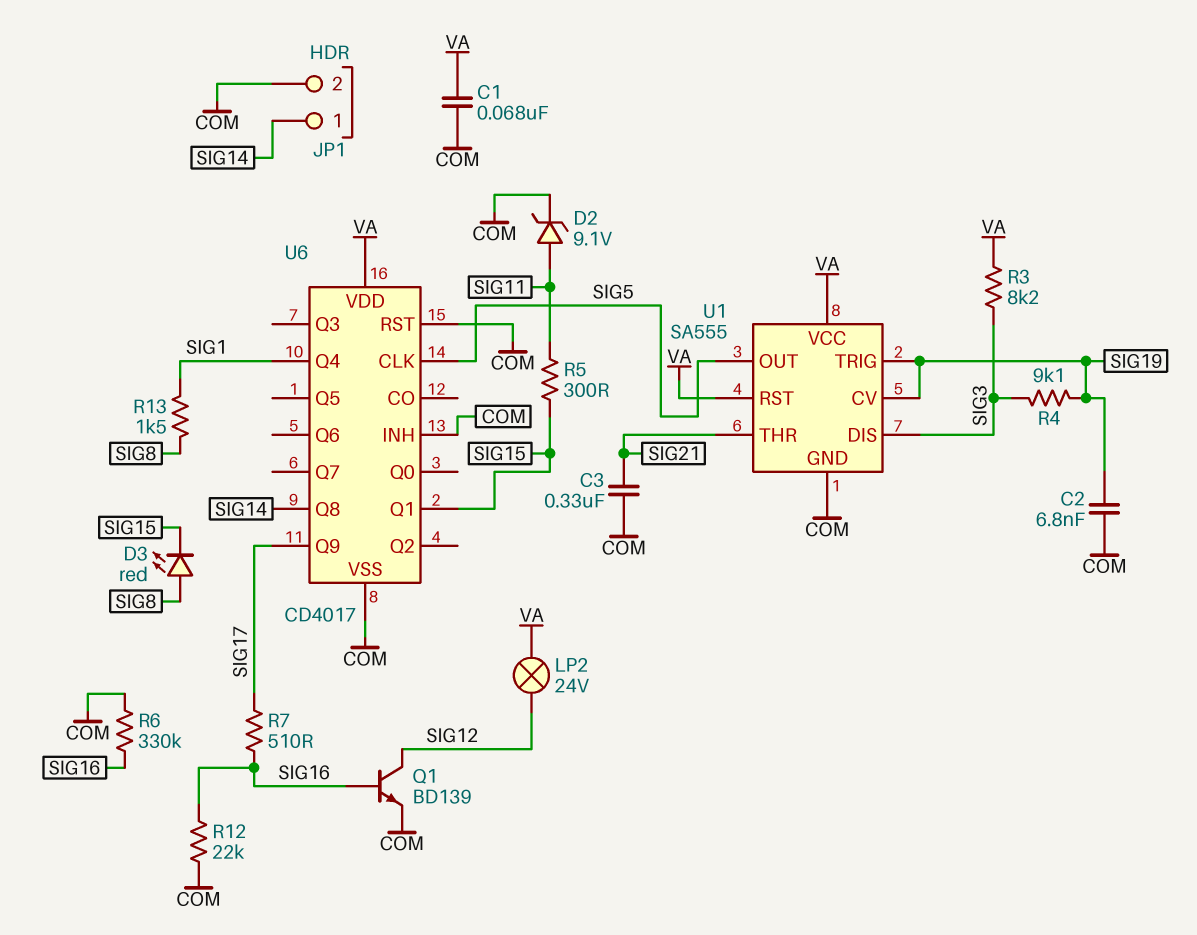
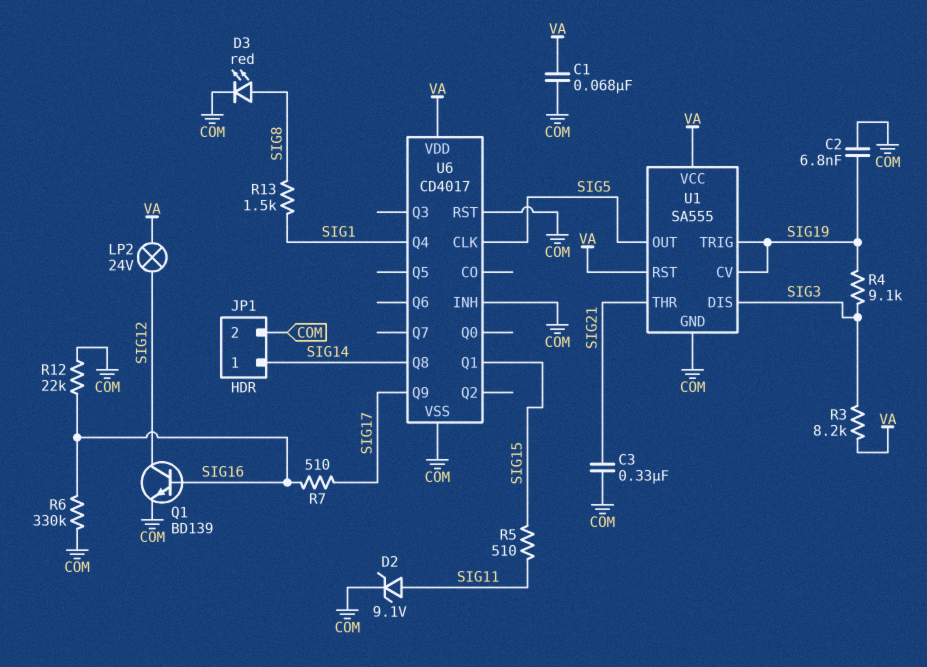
D3: LED red (A SIG8, K SIG15) -> LED red (A SIG8, K COM)
R5: 300 (SIG11, SIG15) -> 510 (SIG11, SIG15)

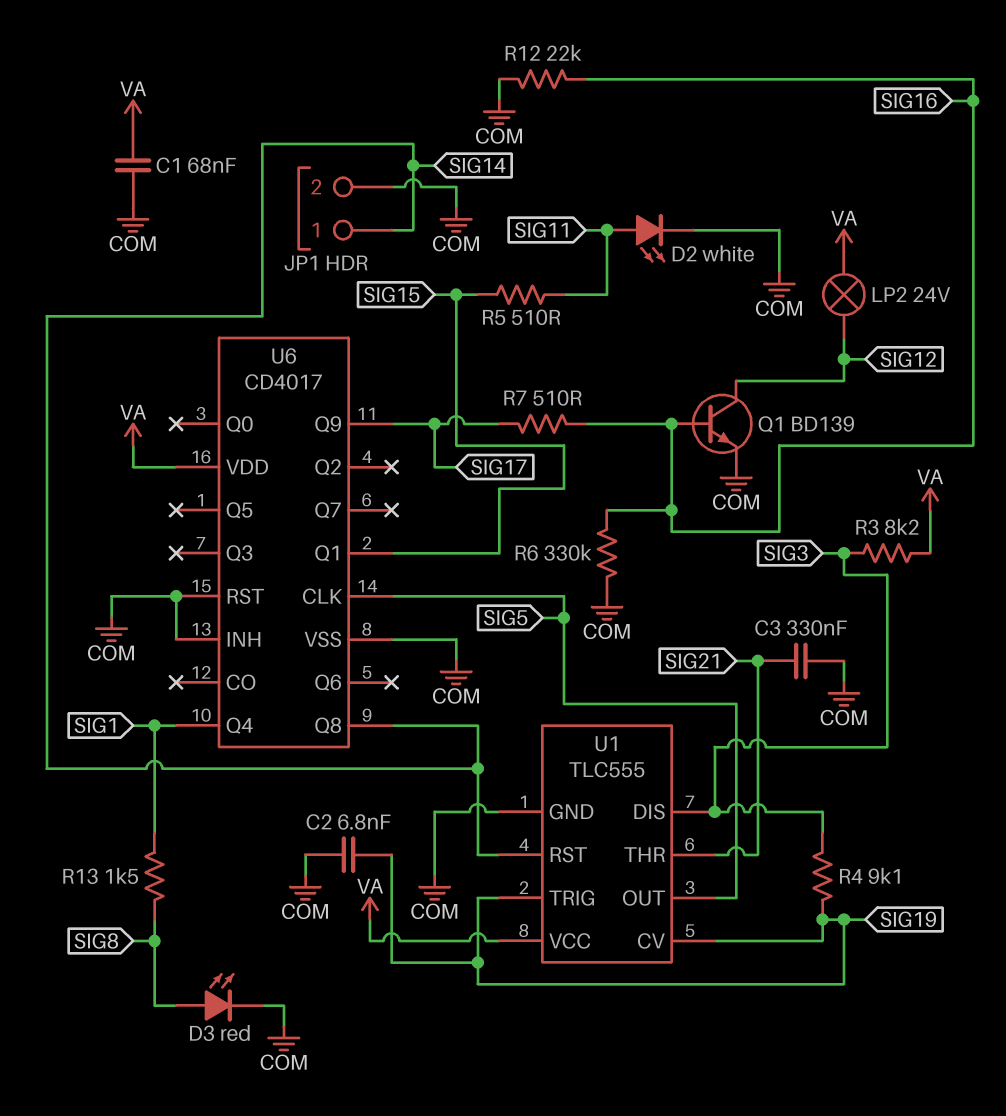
D2: zener 9.1V (A SIG11, K COM) -> LED white (A SIG11, K COM)
U1: SA555 -> TLC555
U1 pin RST: VA -> SIG14

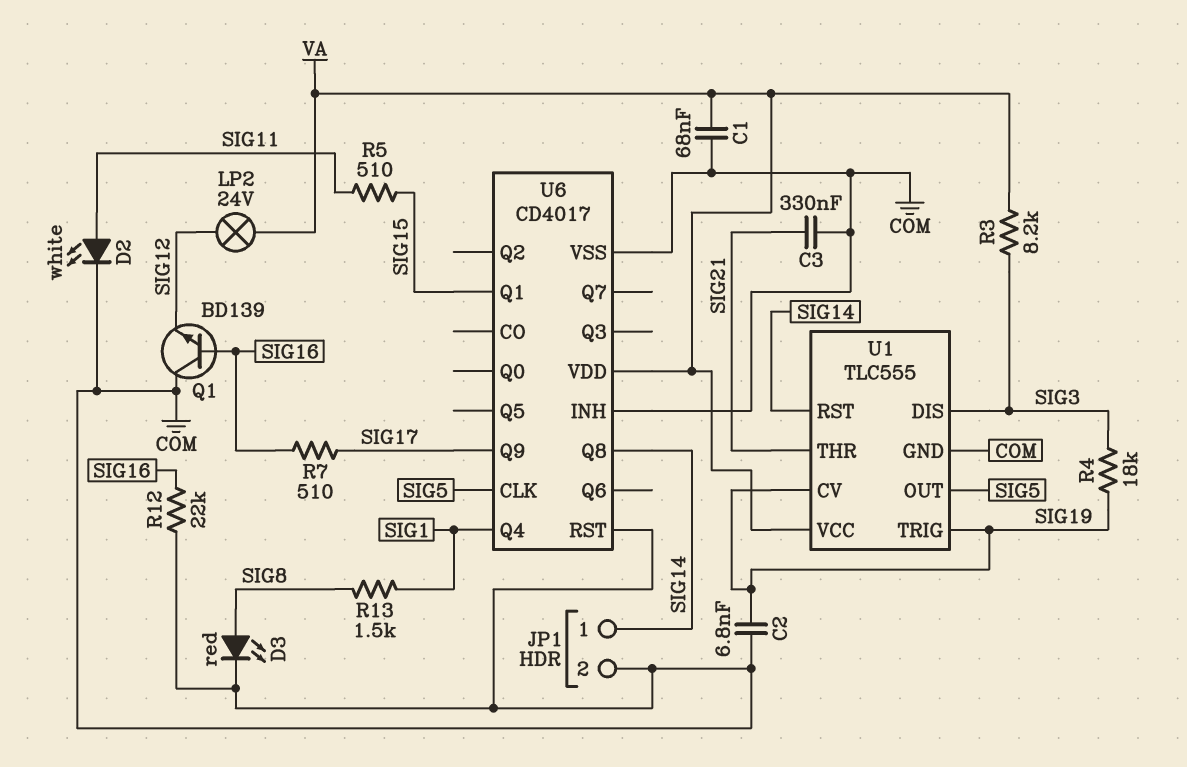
Q1: NPN BD139 (B SIG16, C SIG12, E COM) -> NPN BD139 (B SIG16, C COM, E SIG12)
R4: 9.1k (SIG3, SIG19) -> 18k (SIG3, SIG19)
R6: 330k (COM, SIG16) -> none

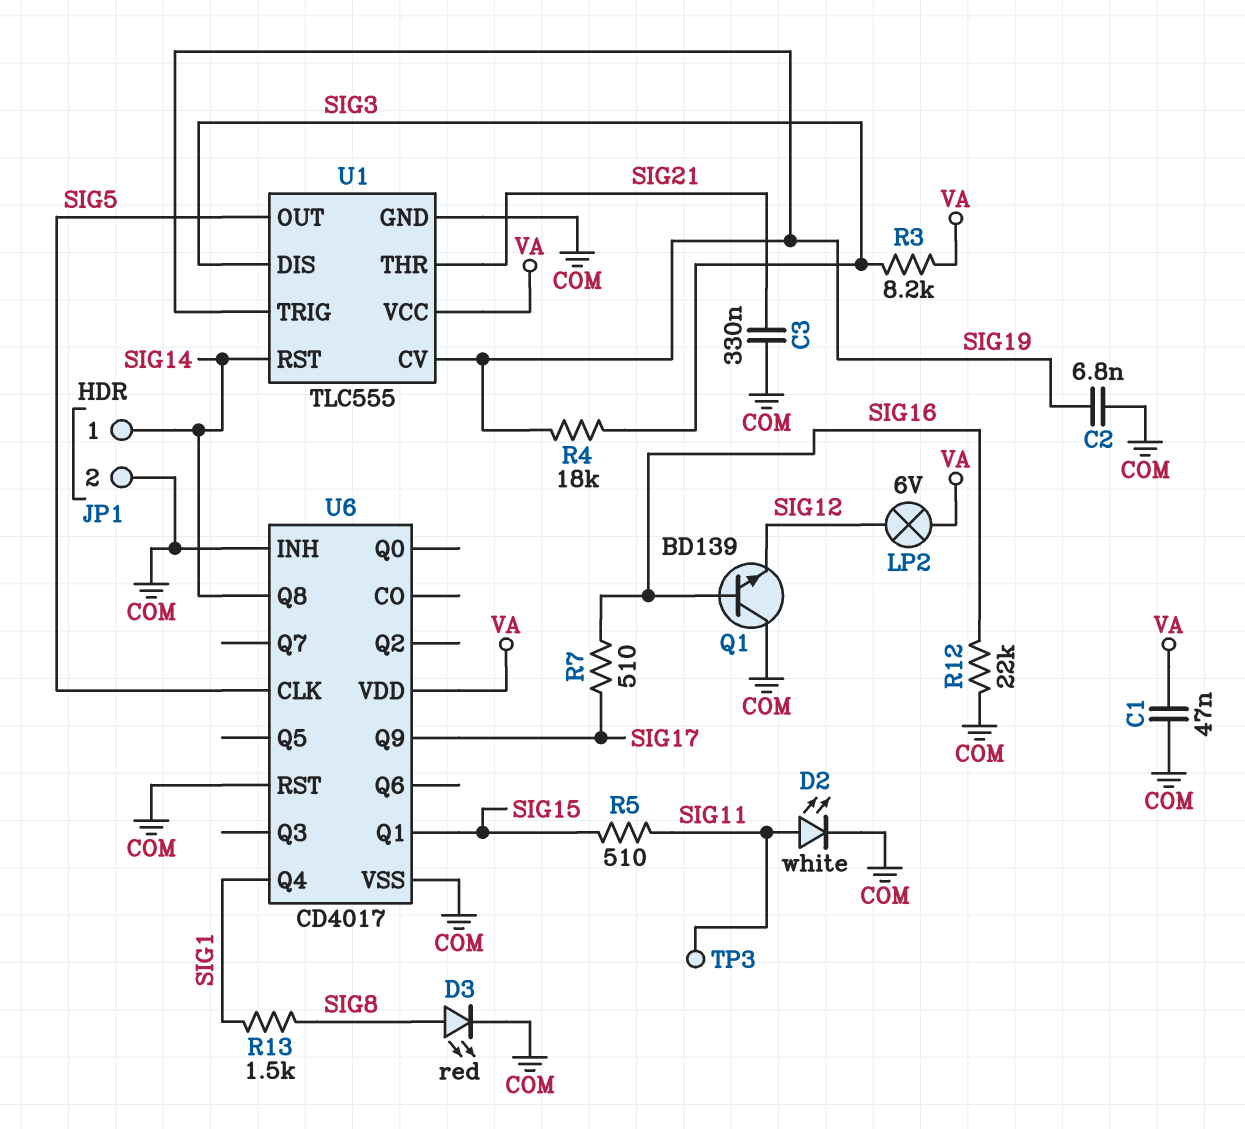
C1: 68nF (COM, VA) -> 47nF (COM, VA)
LP2: lamp 24V (SIG12, VA) -> lamp 6V (SIG12, VA)
TP3: none -> test point (SIG11)

